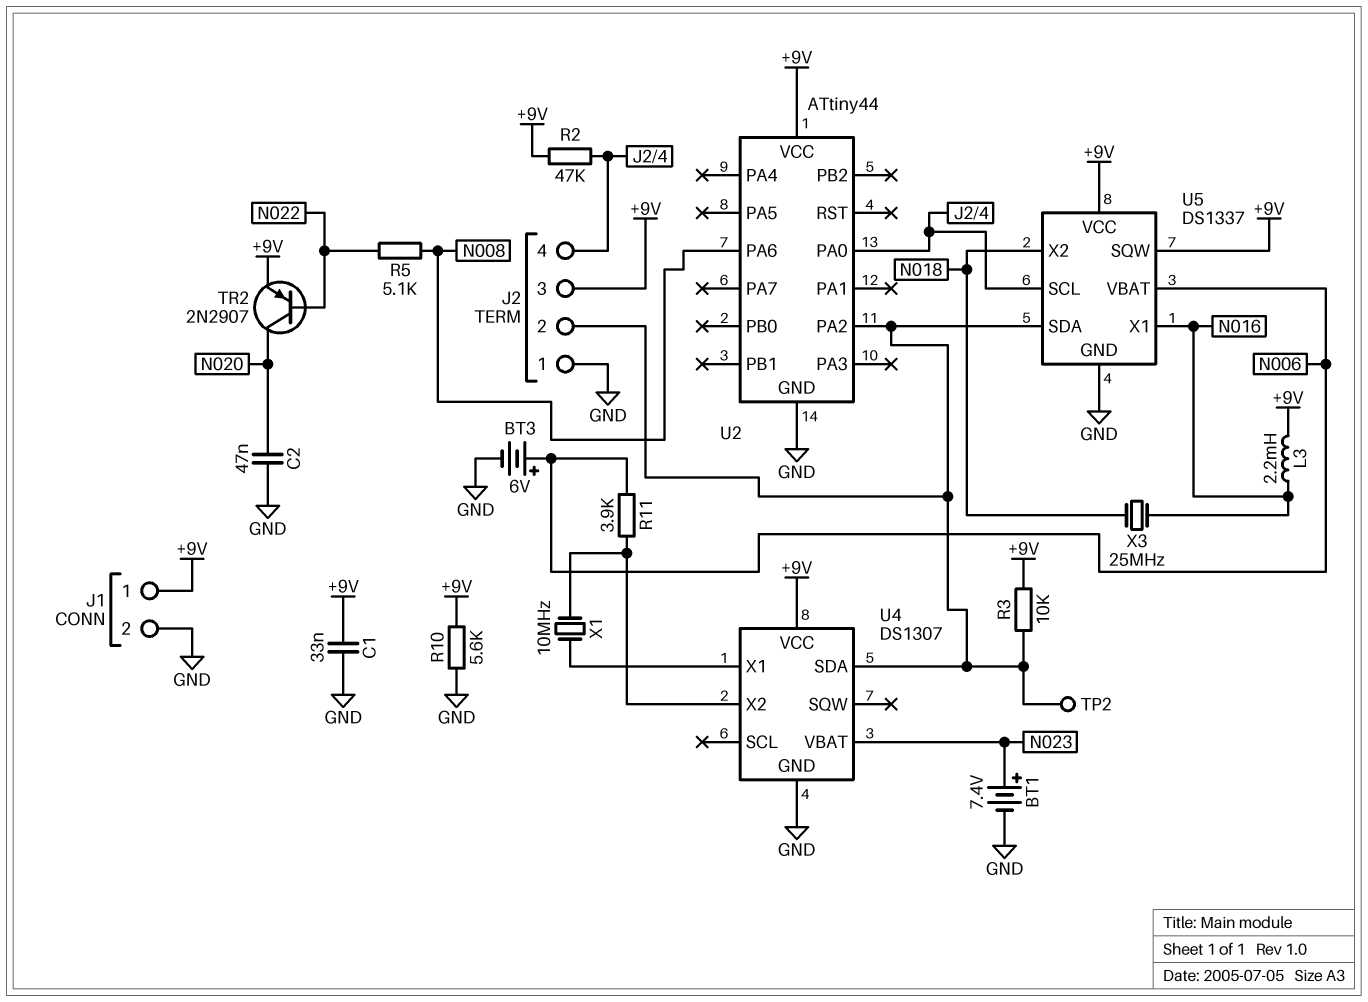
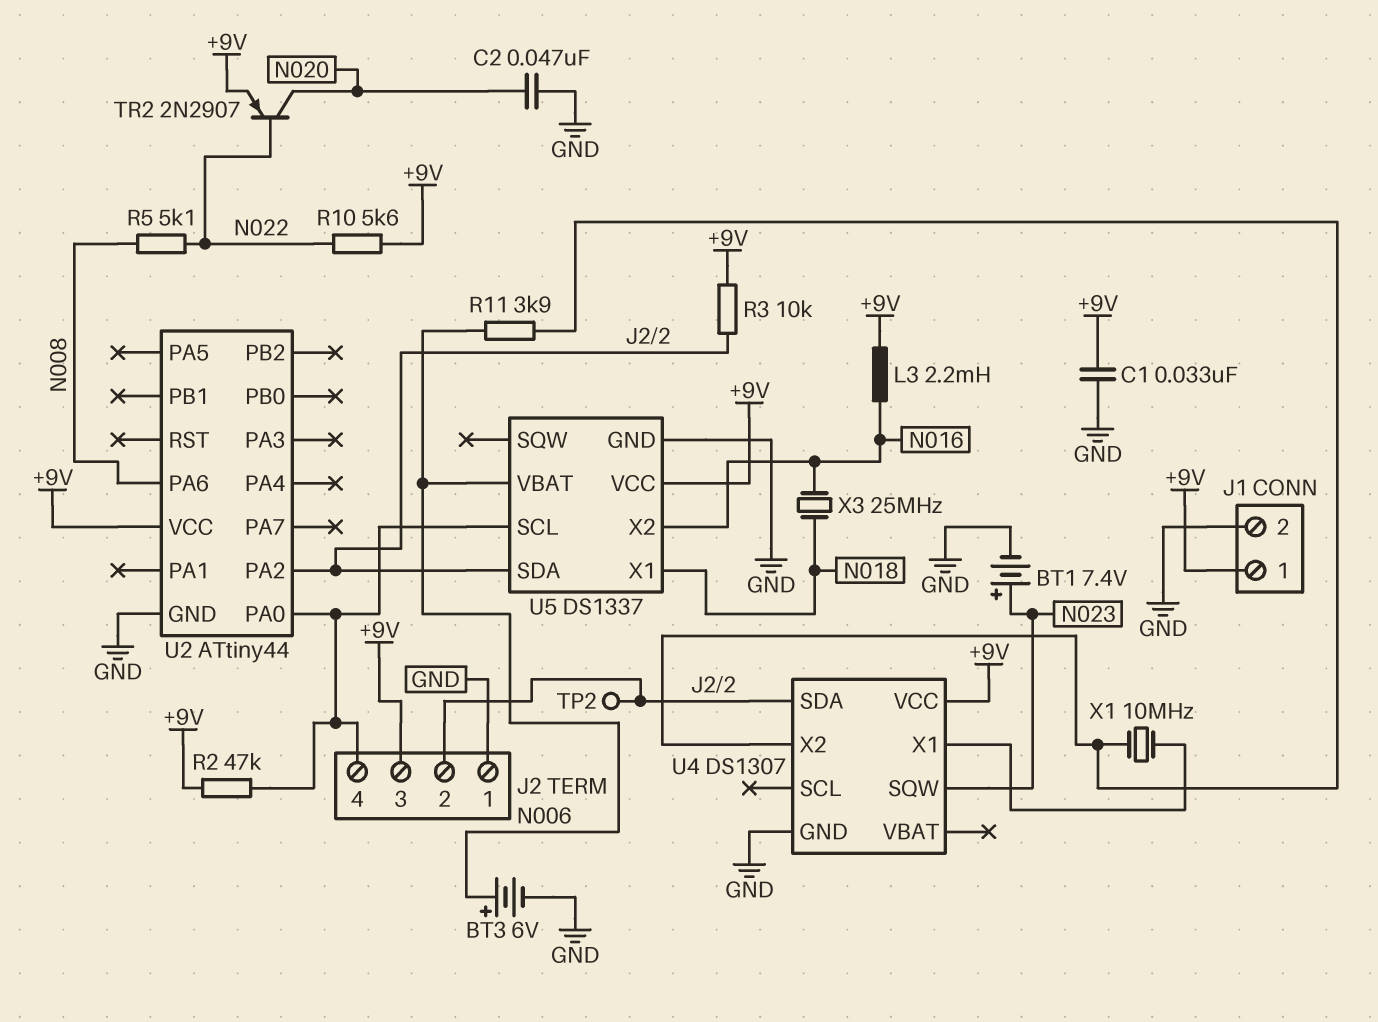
R10: 5.6k (+9V, GND) -> 5.6k (+9V, N022)
U4 pin SQW: none -> N023
U4 pin VBAT: N023 -> none
U5 pin SQW: +9V -> none
U5 pin X1: N016 -> N018
U5 pin X2: N018 -> N016

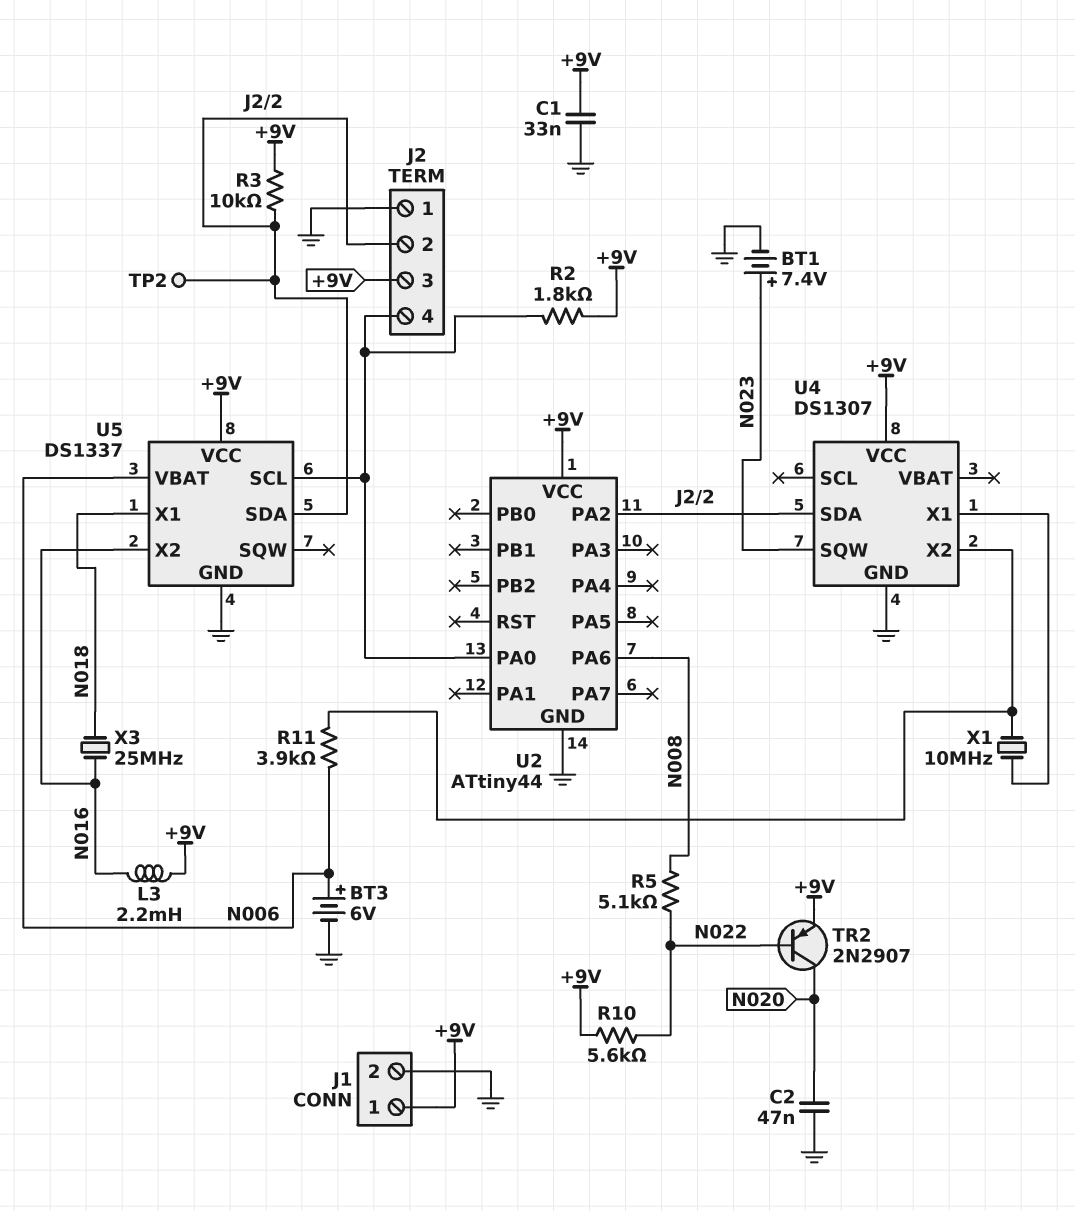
R2: 47k (+9V, J2/4) -> 1.8k (+9V, J2/4)

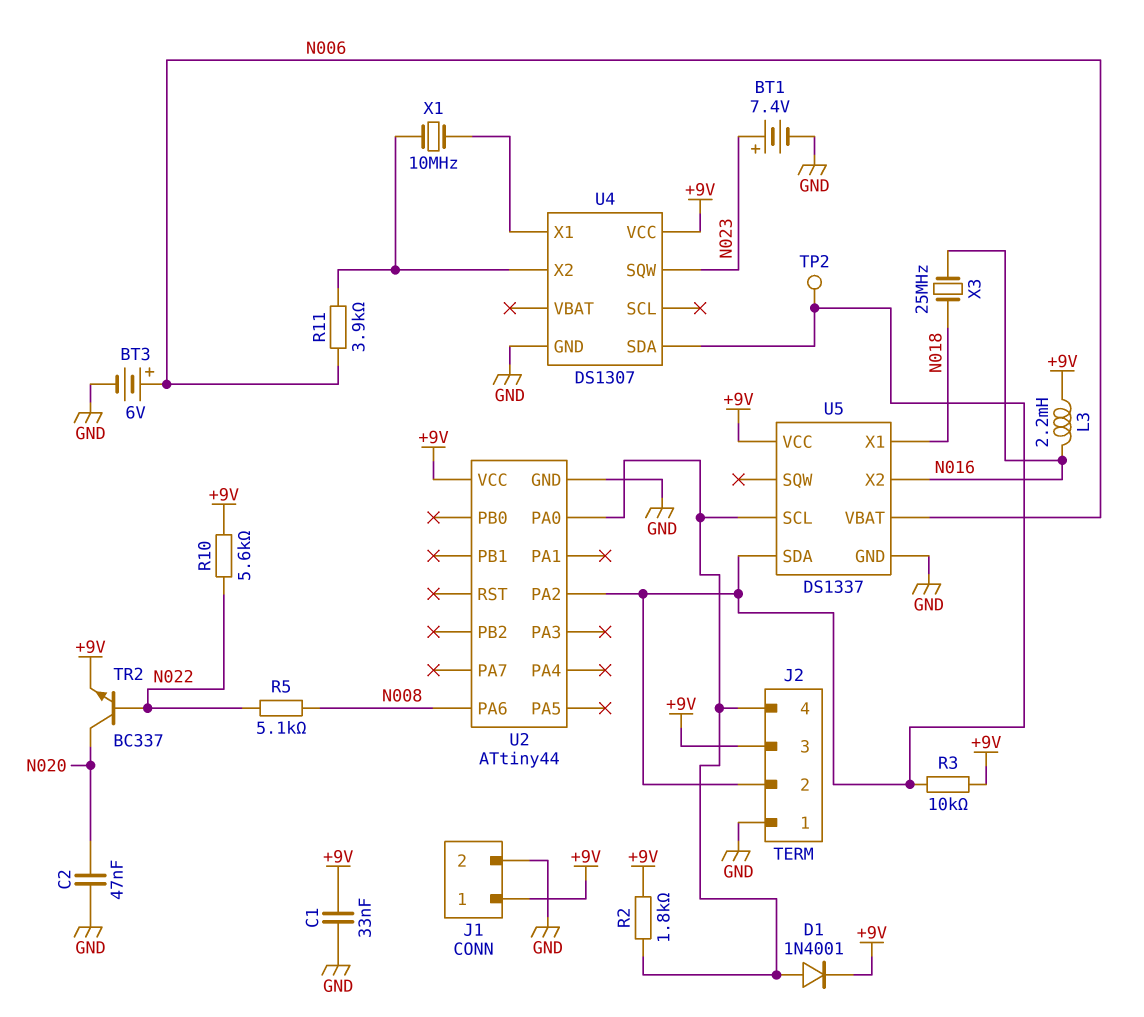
D1: none -> diode 1N4001 (A J2/4, K +9V)
TR2: PNP 2N2907 (B N022, C N020, E +9V) -> NPN BC337 (B N022, C N020, E +9V)

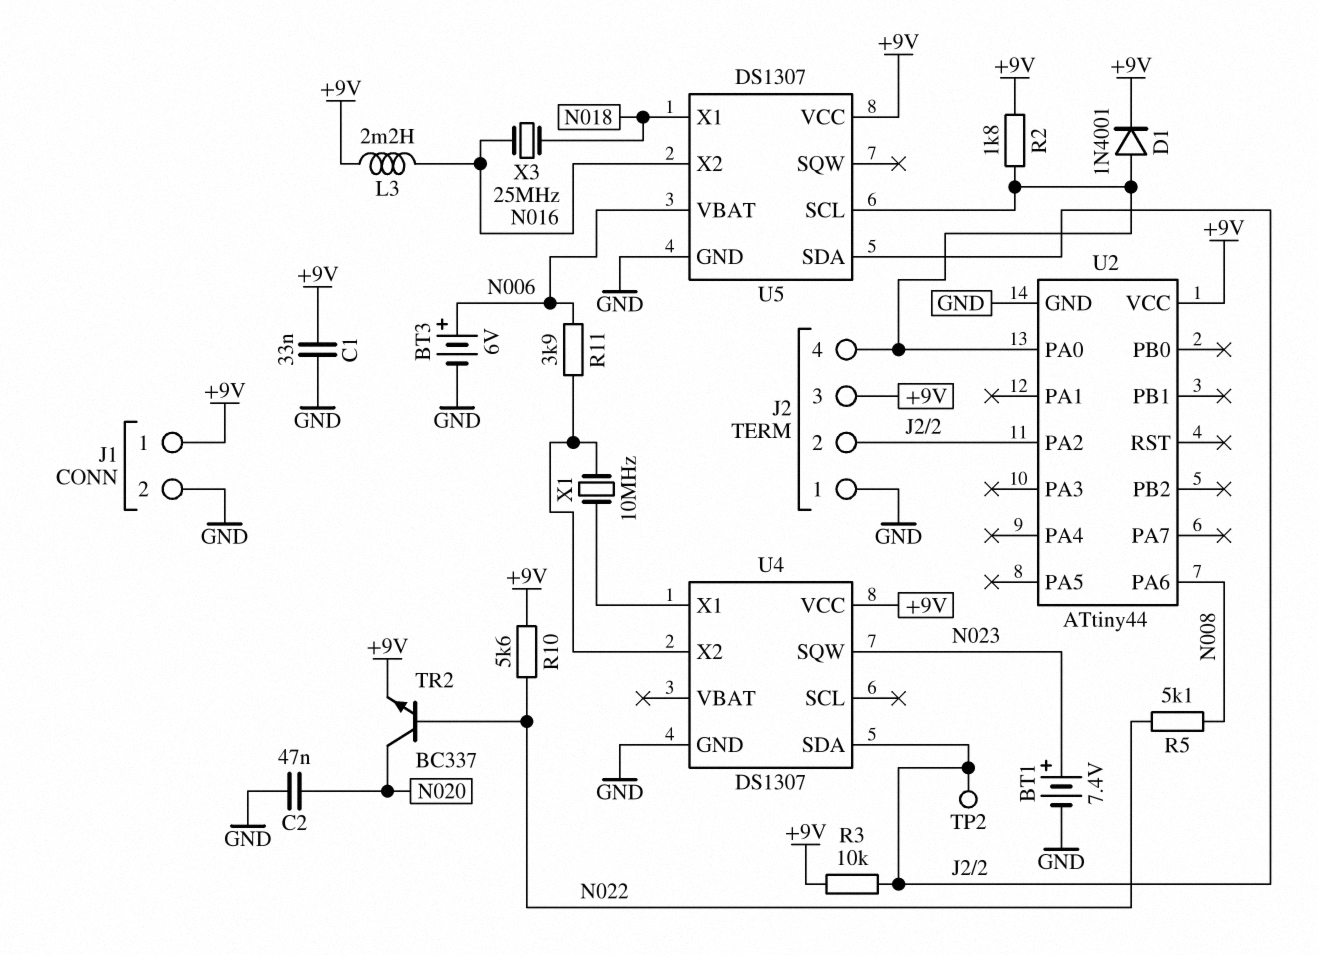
U5: DS1337 -> DS1307

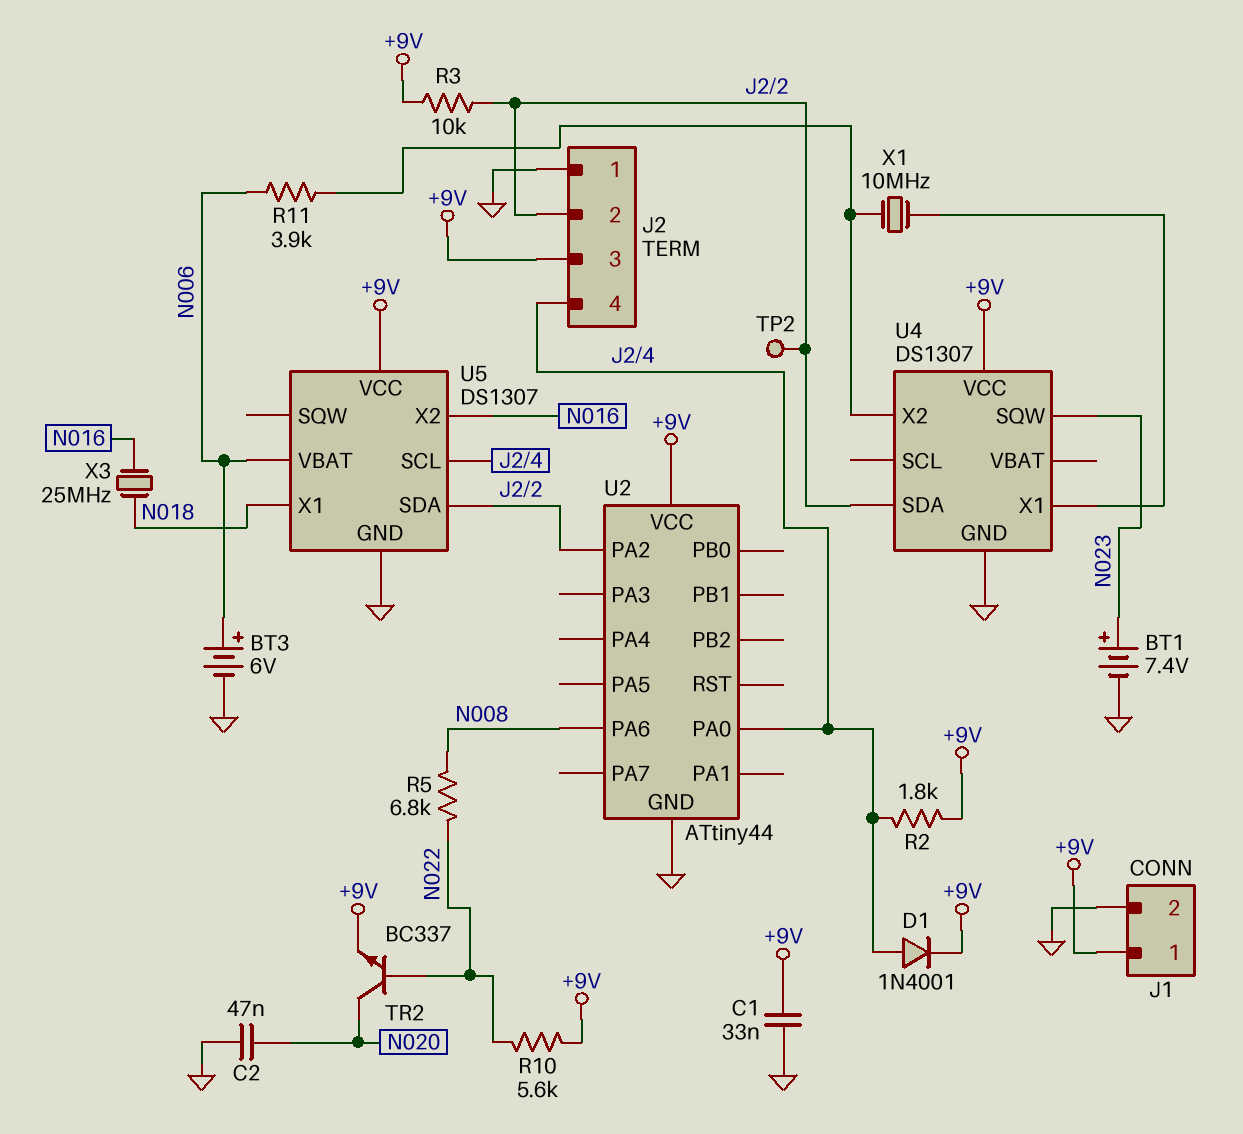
L3: 2.2mH (+9V, N016) -> none
R5: 5.1k (N008, N022) -> 6.8k (N008, N022)

